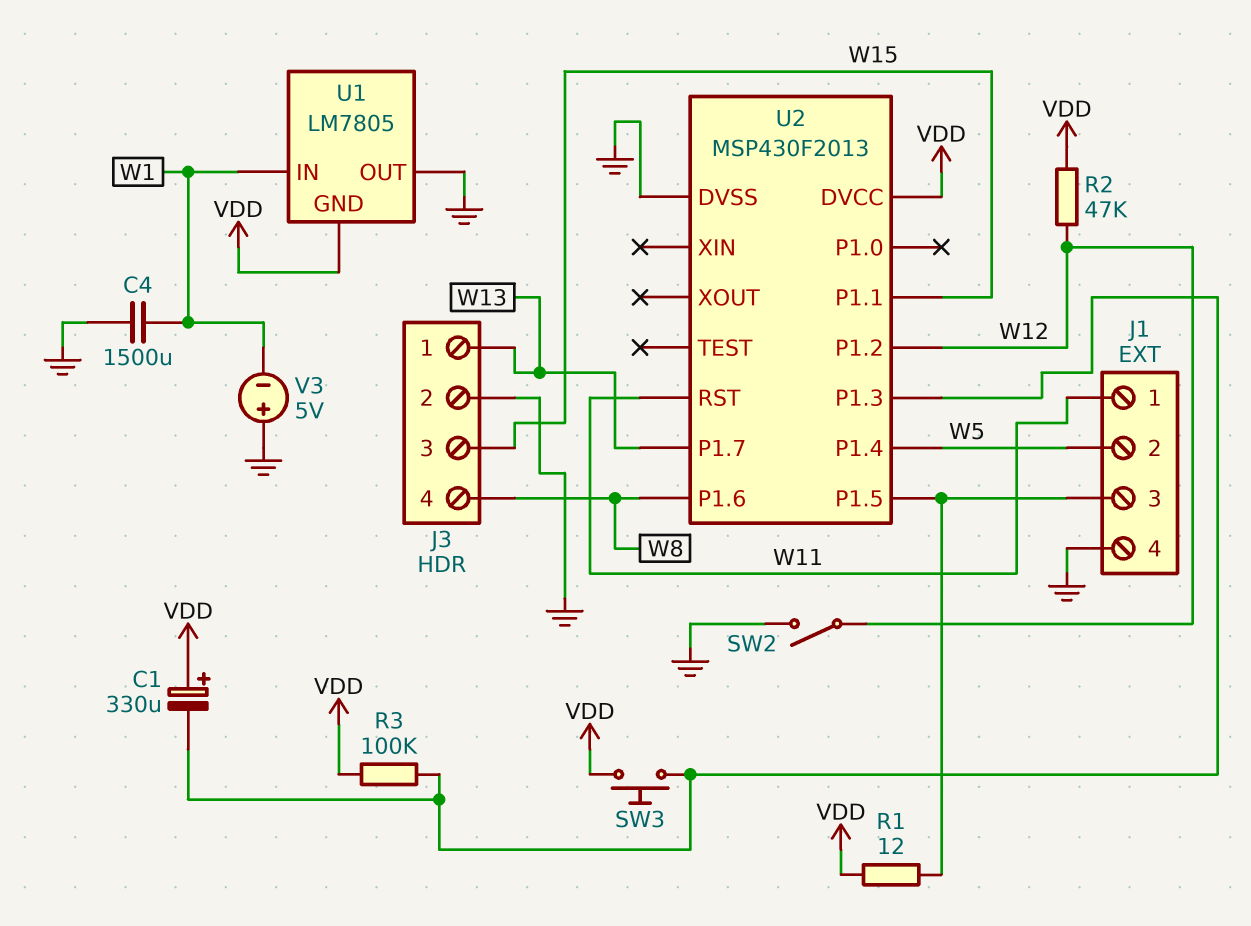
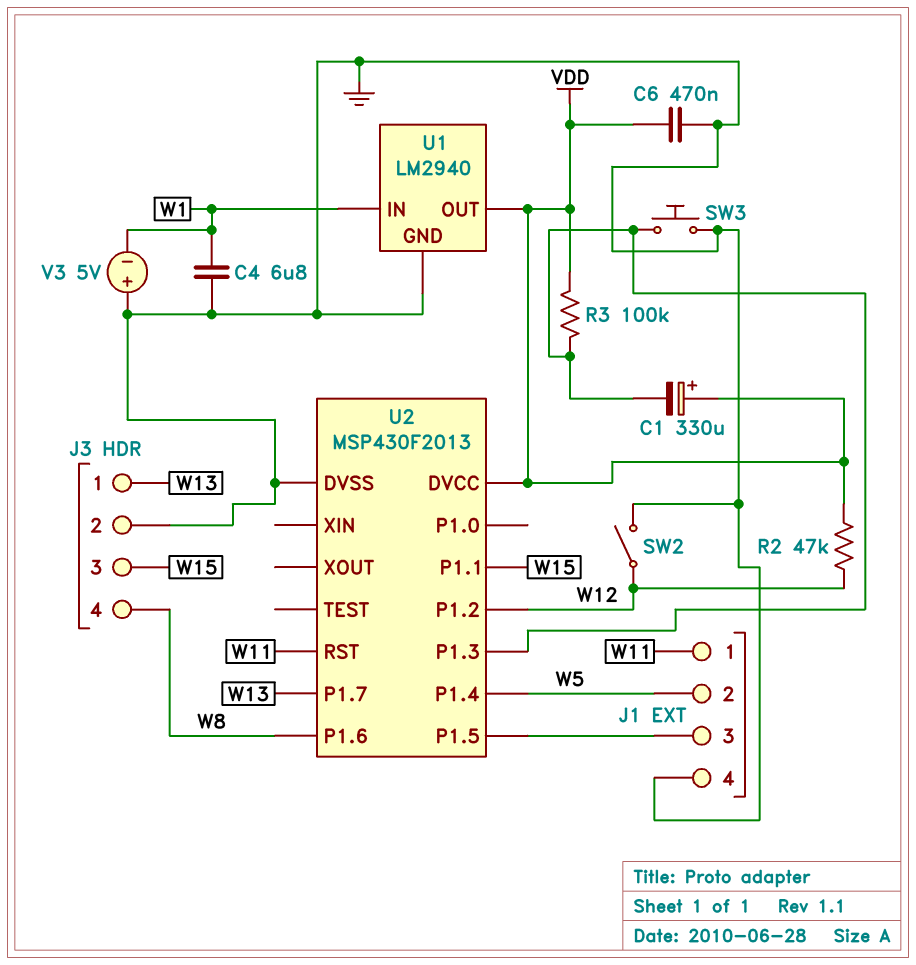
C4: 1500uF (GND, W1) -> 6.8uF (GND, W1)
C6: none -> 470nF (GND, VDD)
R1: 12 (J1/3, VDD) -> none
SW3: button (U2/P1.3, VDD) -> button (GND, U2/P1.3)
U1: LM7805 -> LM2940
U1 pin GND: VDD -> GND
U1 pin OUT: GND -> VDD

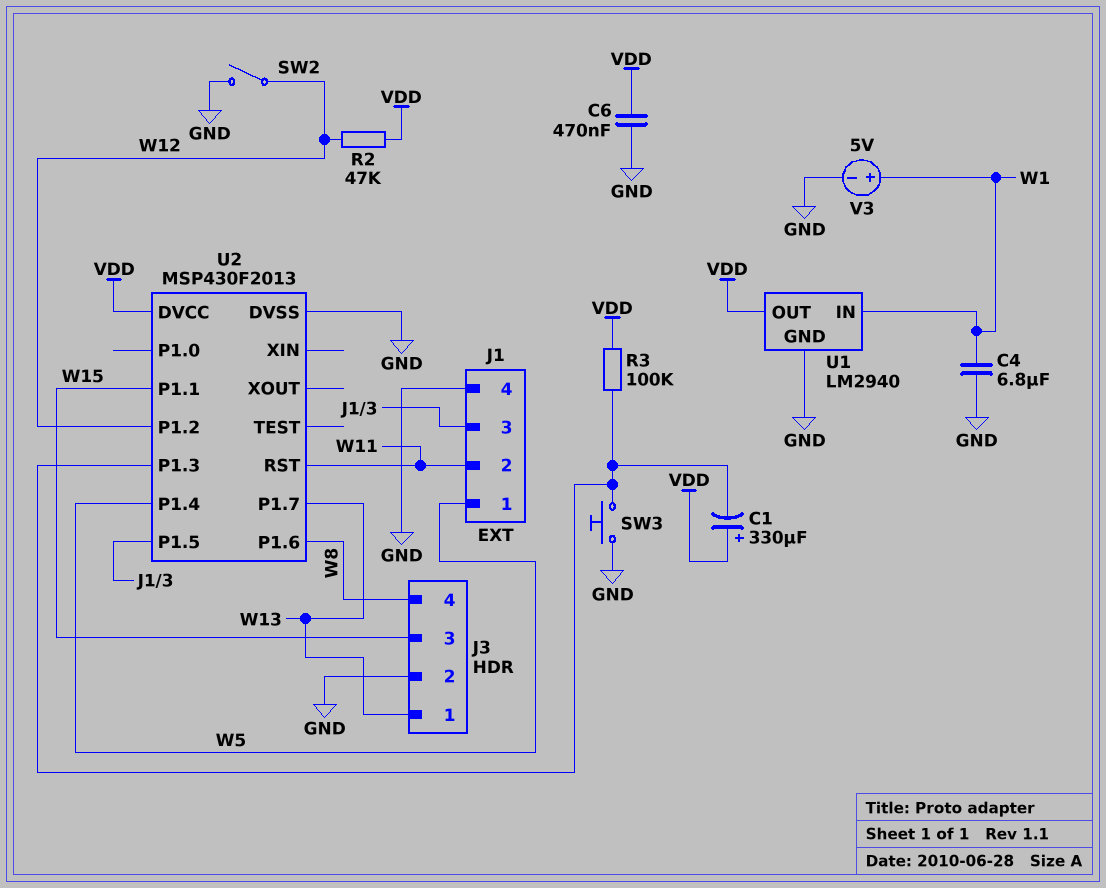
J1 pin 1: W11 -> W5
J1 pin 2: W5 -> W11
V3: 5V (plus GND, minus W1) -> 5V (plus W1, minus GND)

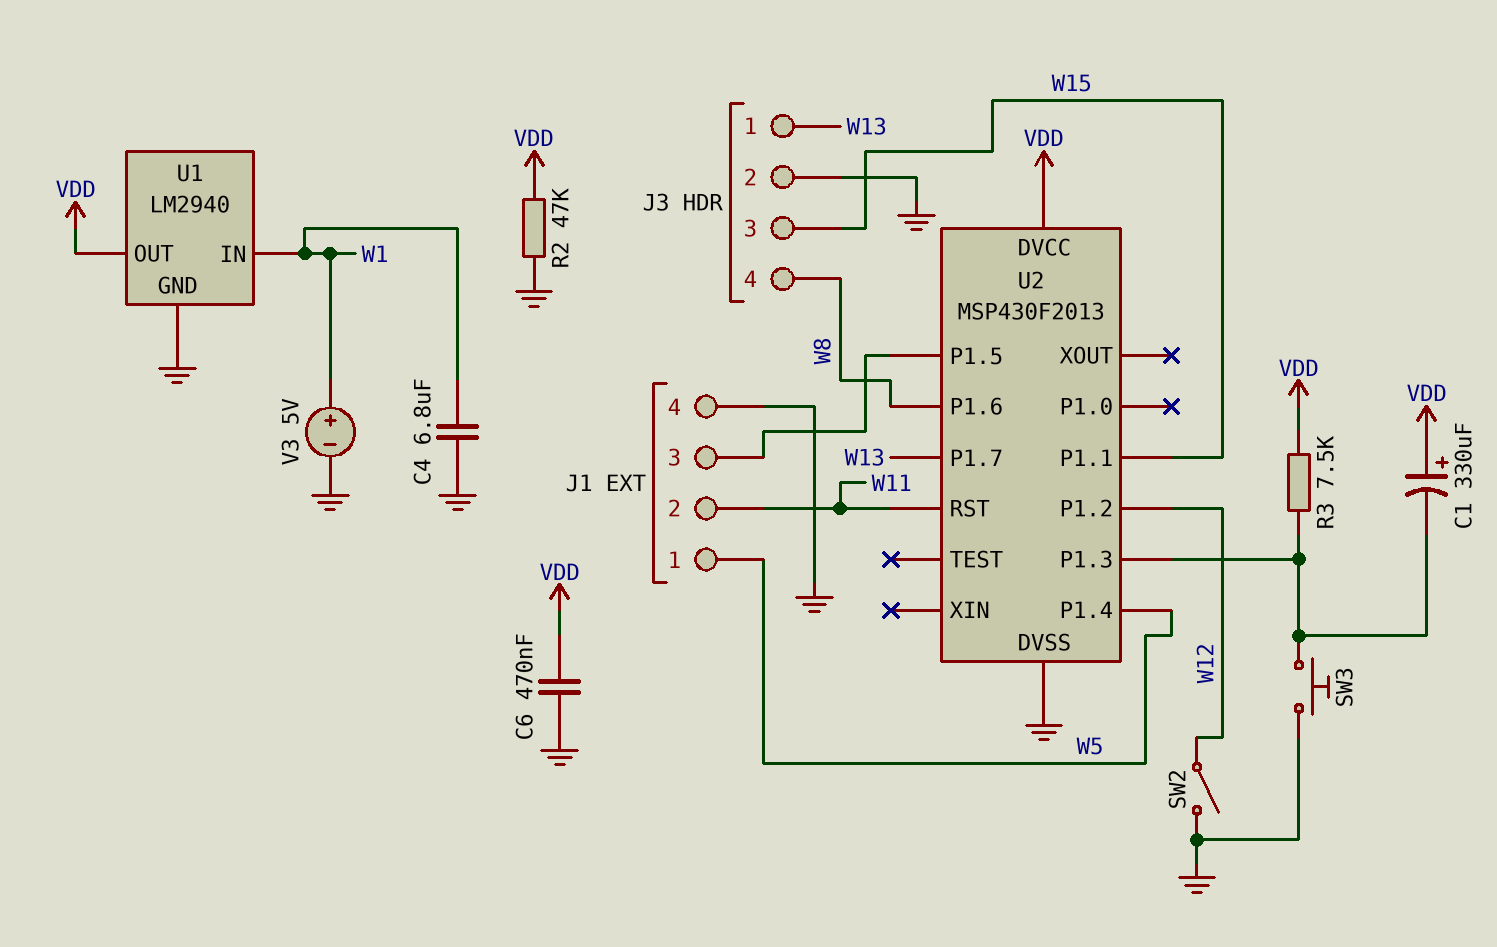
R2: 47k (VDD, W12) -> 47k (GND, VDD)
R3: 100k (U2/P1.3, VDD) -> 7.5k (U2/P1.3, VDD)

